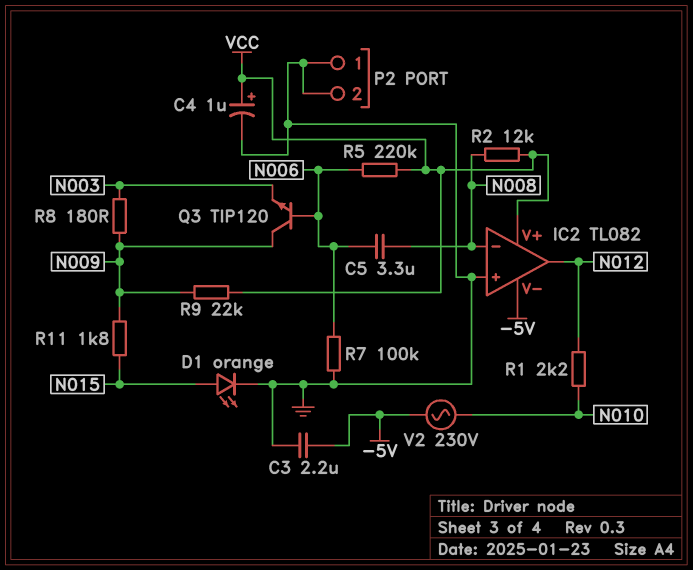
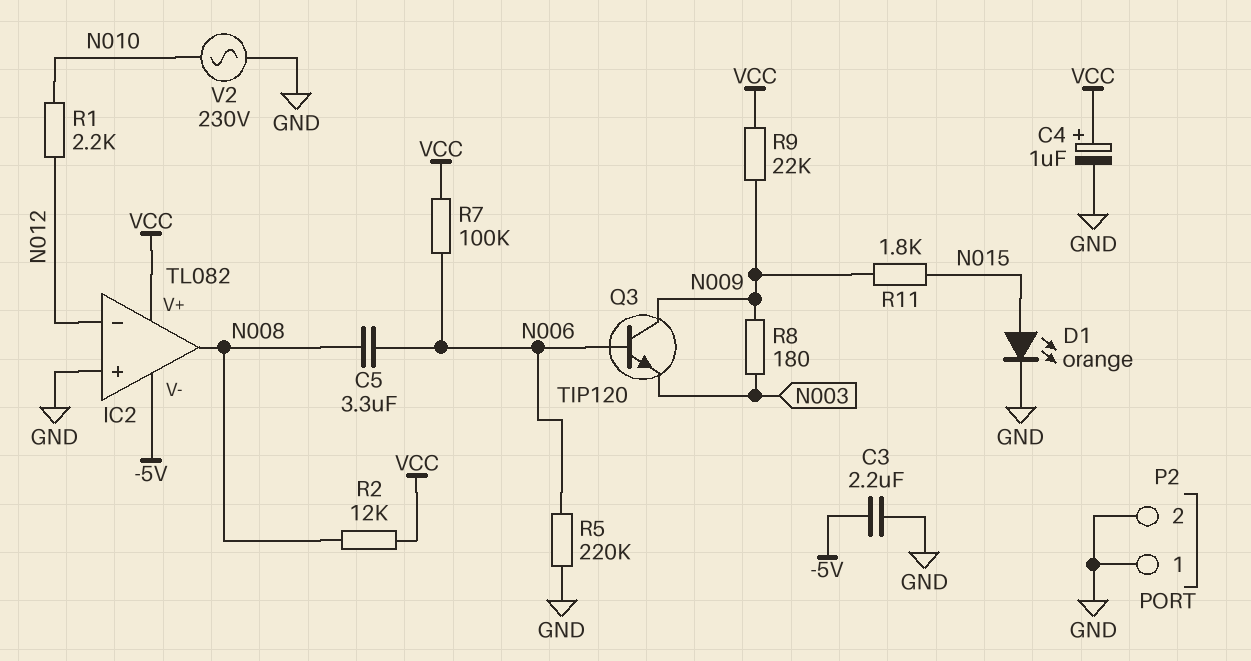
IC2 pin in-: N008 -> N012
IC2 pin out: N012 -> N008
R5: 220k (N006, VCC) -> 220k (GND, N006)
R7: 100k (GND, N006) -> 100k (N006, VCC)
V2: AC 230V (-5V, N010) -> AC 230V (GND, N010)

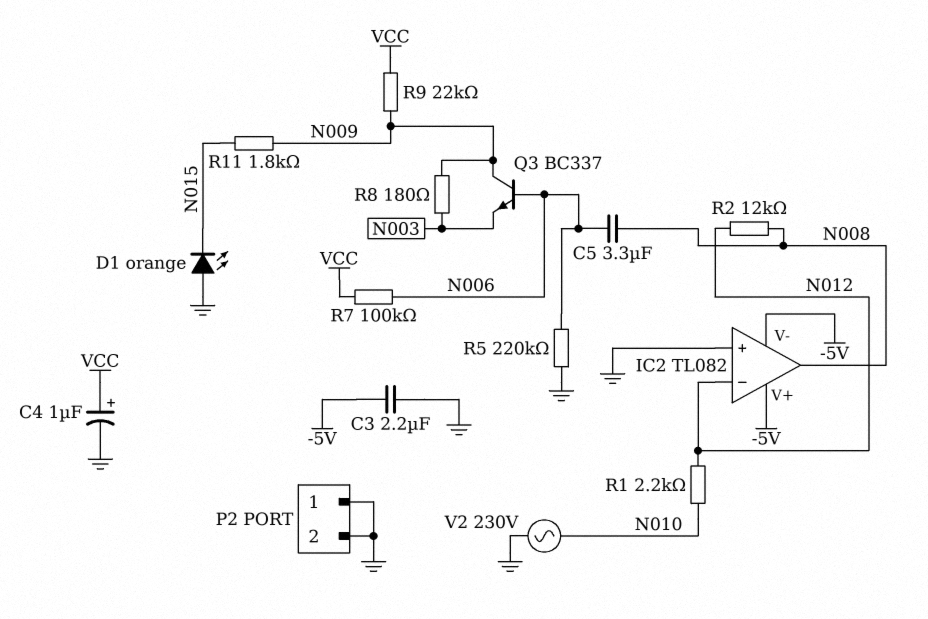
D1: LED orange (A N015, K GND) -> LED orange (A GND, K N015)
IC2 pin V+: VCC -> -5V
Q3: NPN TIP120 (B N006, C N009, E N003) -> NPN BC337 (B N006, C N009, E N003)
R2: 12k (N008, VCC) -> 12k (N008, N012)

